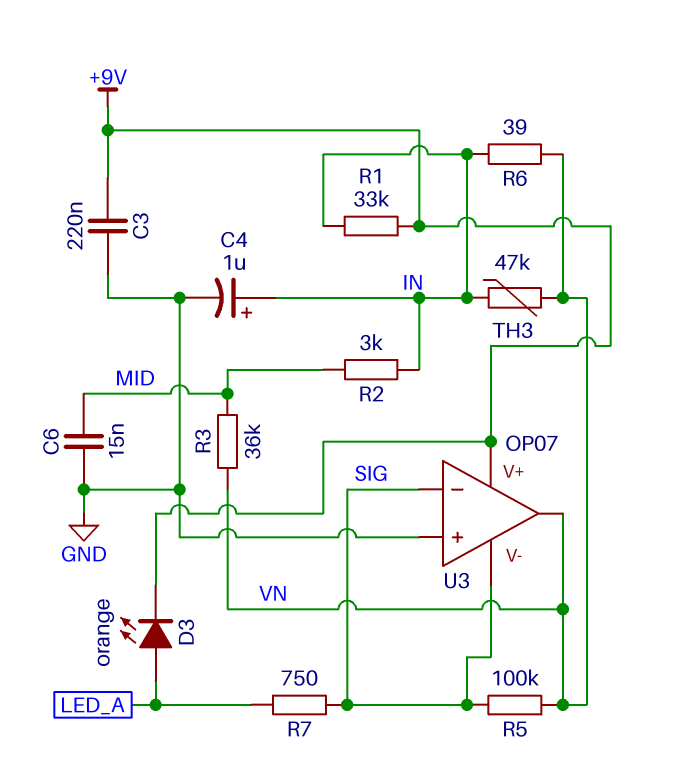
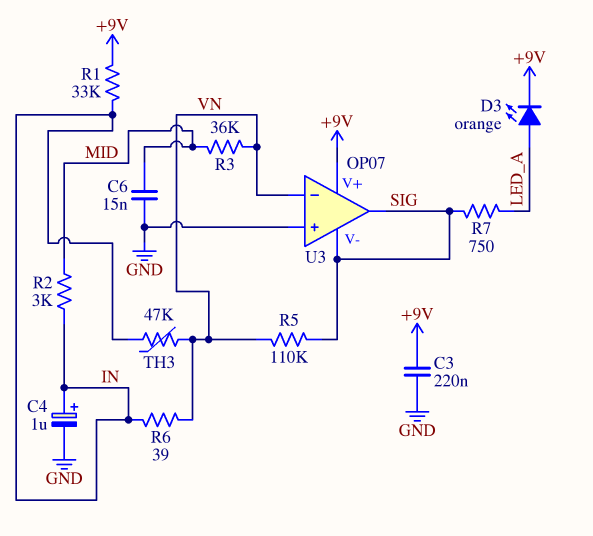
R5: 100k (SIG, VN) -> 110k (SIG, VN)
U3 pin in-: SIG -> VN
U3 pin out: VN -> SIG

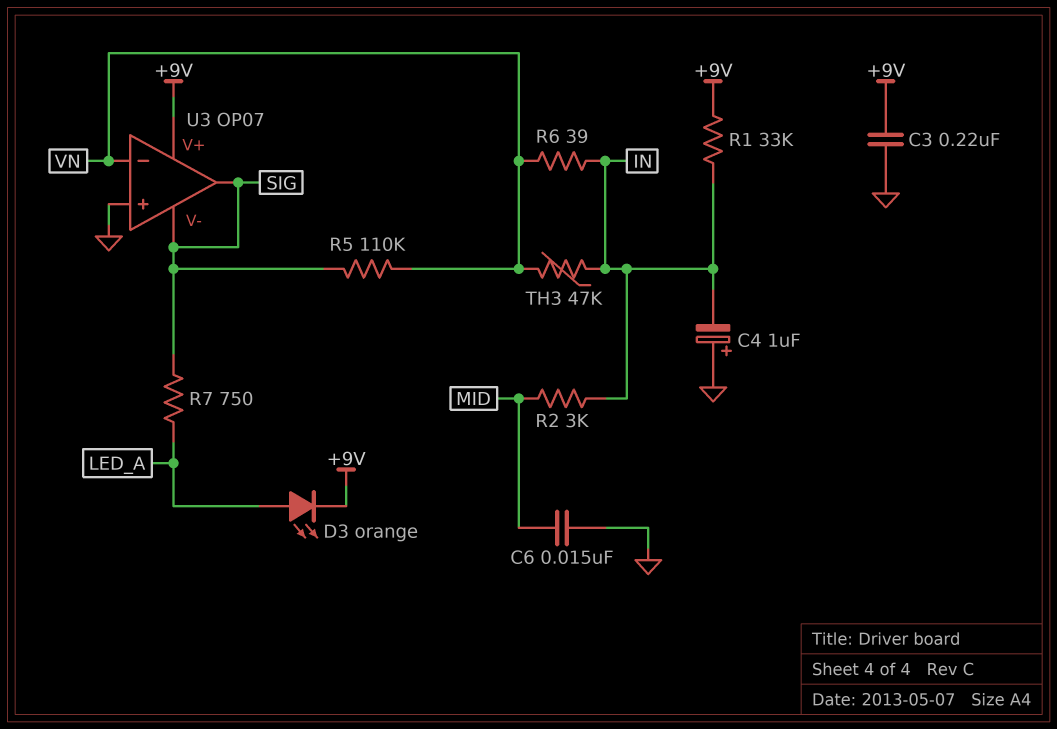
C4: 1uF (plus IN, minus GND) -> 1uF (plus GND, minus IN)
R3: 36k (MID, VN) -> none

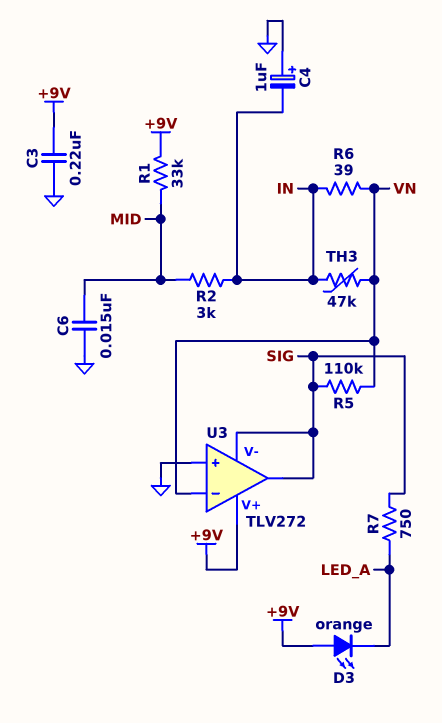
D3: LED orange (A LED_A, K +9V) -> LED orange (A +9V, K LED_A)
R1: 33k (+9V, IN) -> 33k (+9V, MID)
U3: OP07 -> TLV272

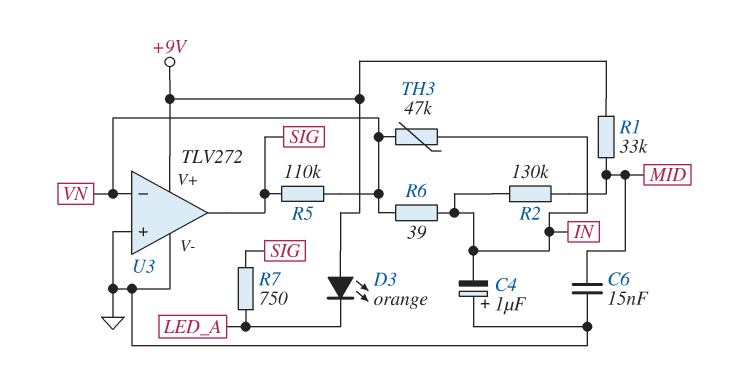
C3: 220nF (+9V, GND) -> none
R2: 3k (IN, MID) -> 130k (IN, MID)
U3 pin V-: SIG -> GND

